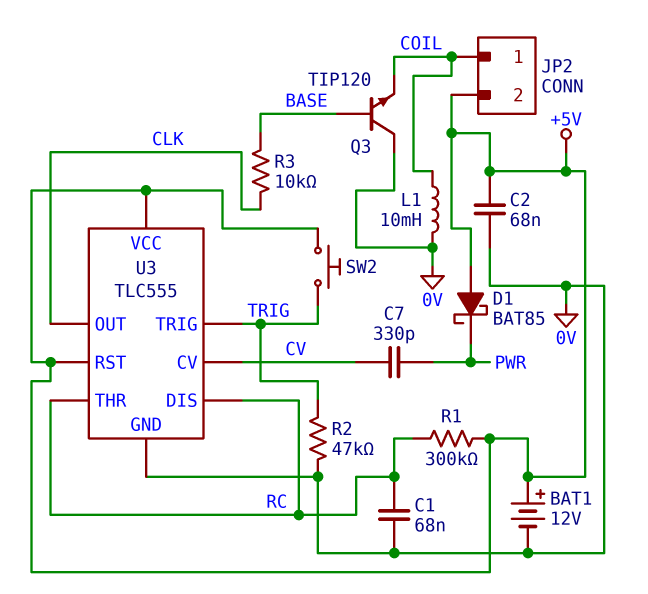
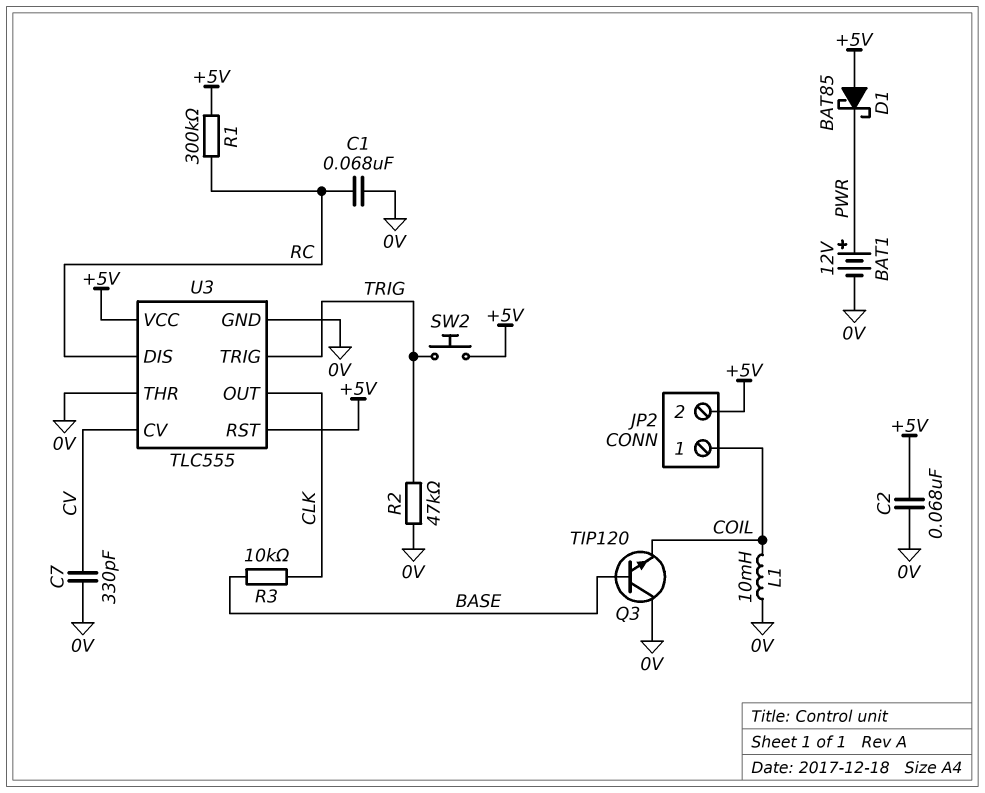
BAT1: 12V (plus +5V, minus 0V) -> 12V (plus PWR, minus 0V)
C7: 330pF (CV, PWR) -> 330pF (0V, CV)
U3 pin THR: RC -> 0V

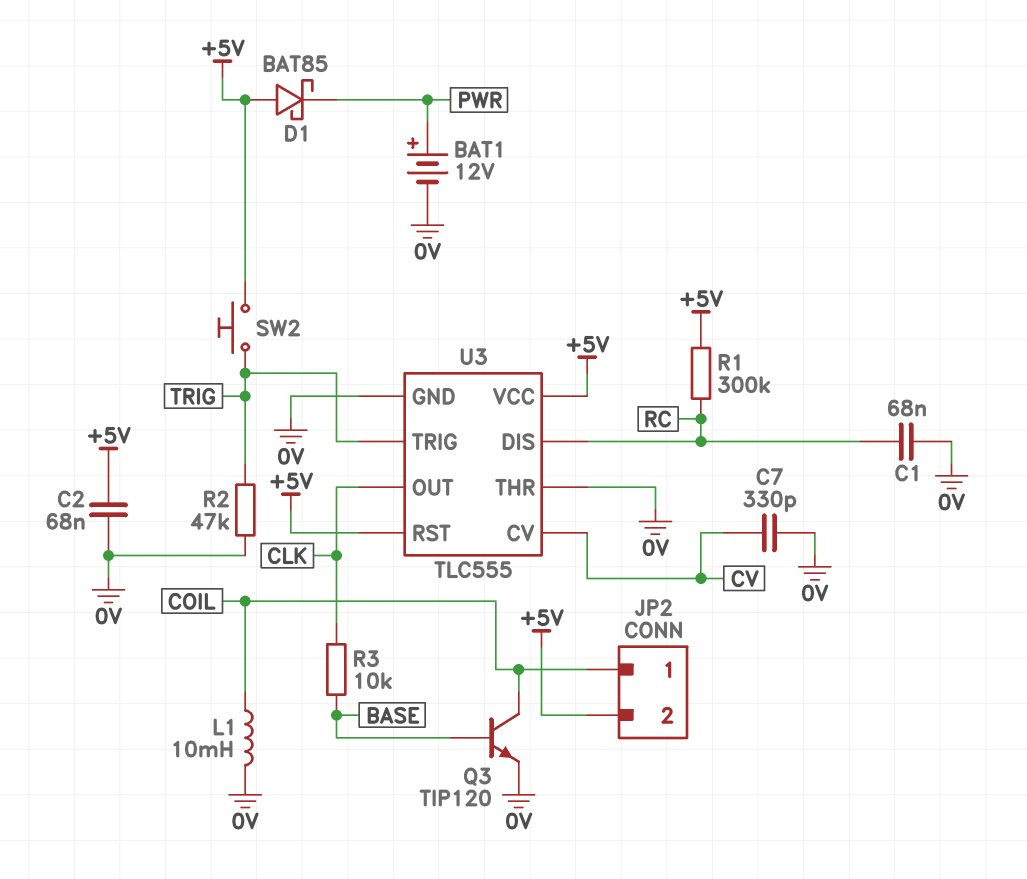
Q3: NPN TIP120 (B BASE, C 0V, E COIL) -> NPN TIP120 (B BASE, C COIL, E 0V)

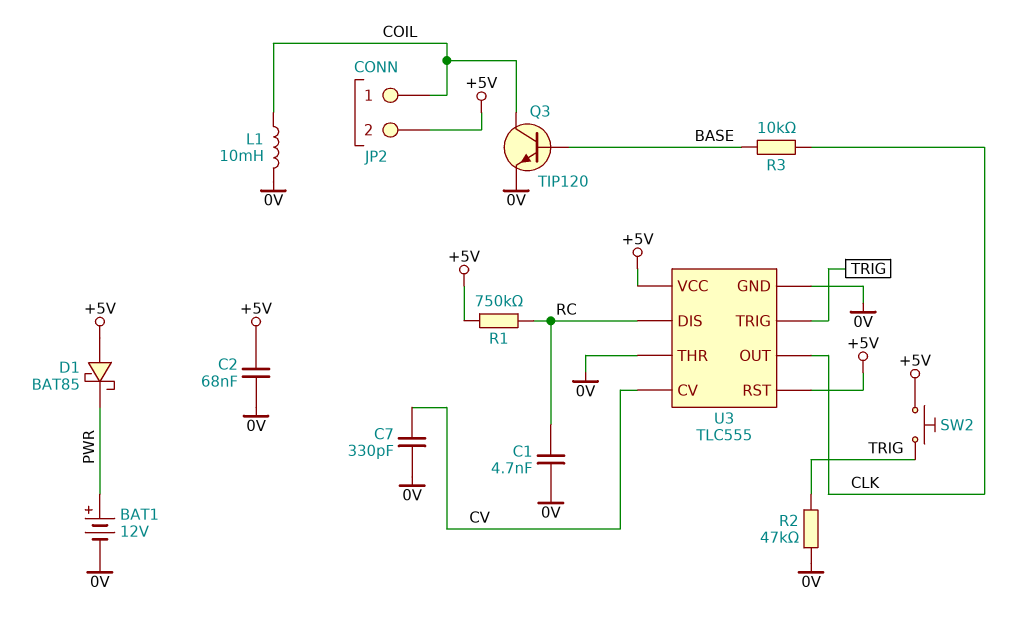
C1: 68nF (0V, RC) -> 4.7nF (0V, RC)
R1: 300k (+5V, RC) -> 750k (+5V, RC)

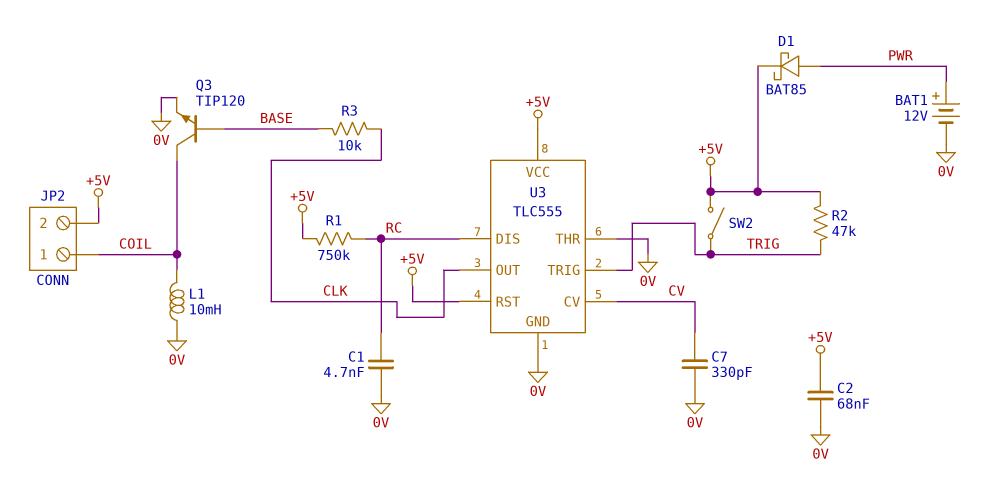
D1: schottky BAT85 (A +5V, K PWR) -> schottky BAT85 (A PWR, K +5V)
R2: 47k (0V, TRIG) -> 47k (+5V, TRIG)
SW2: button (+5V, TRIG) -> switch (+5V, TRIG)

